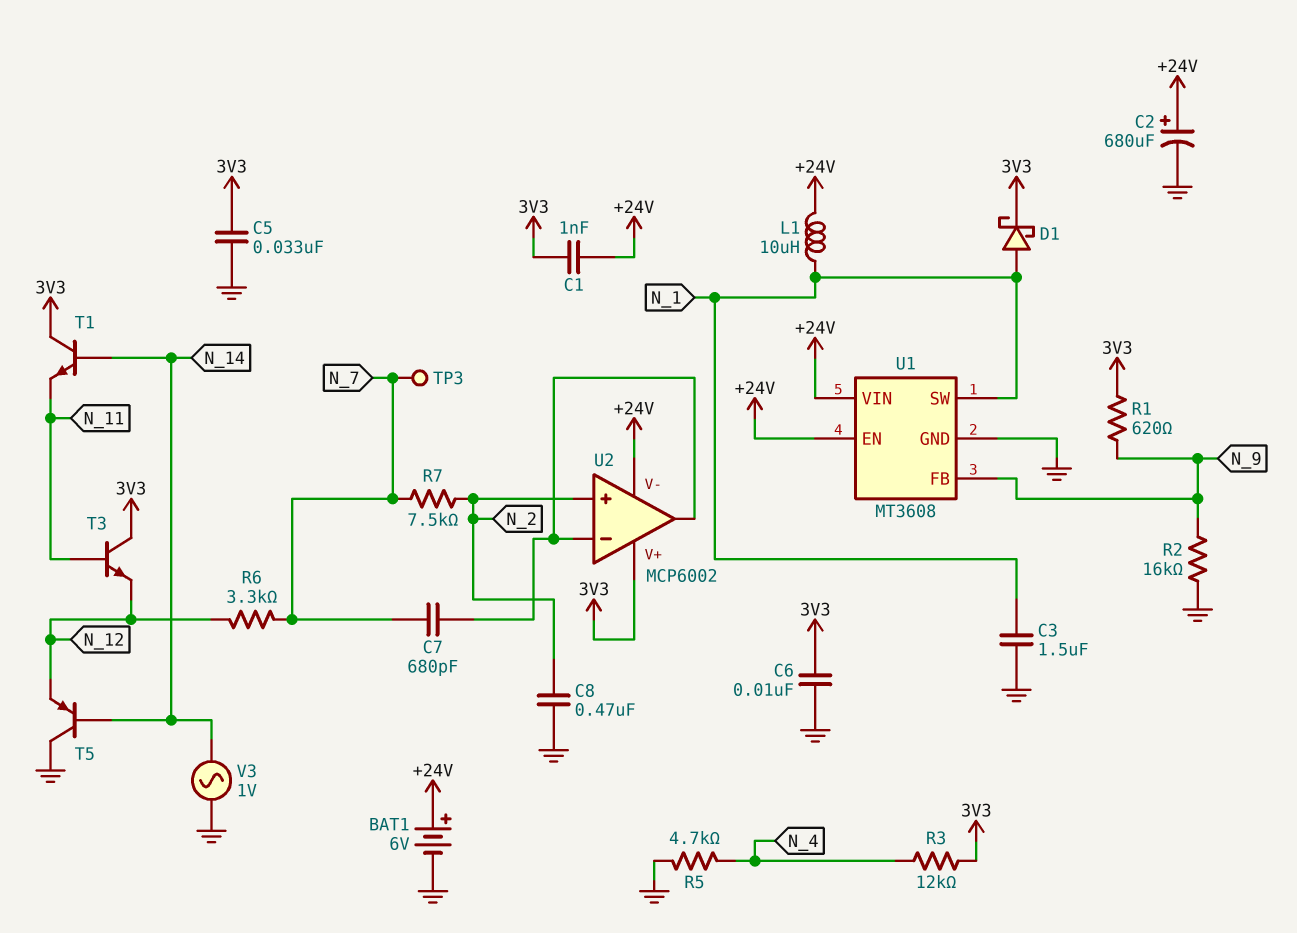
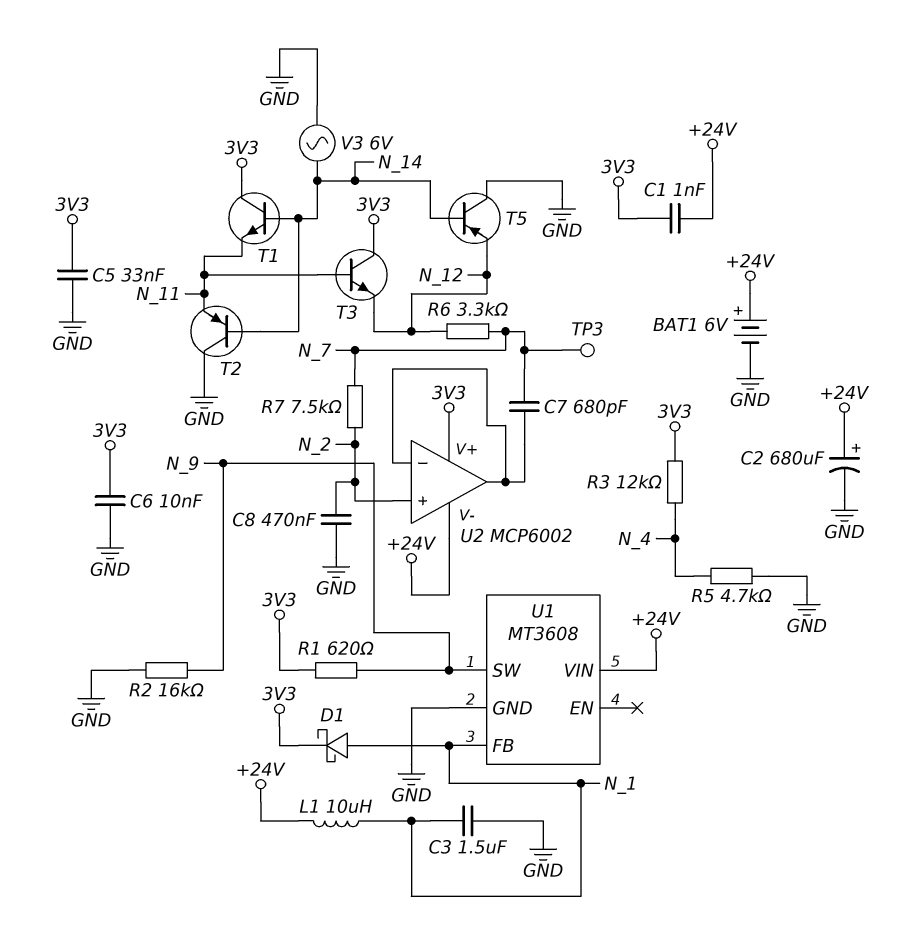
T2: none -> PNP (B N_14, C GND, E N_11)
U1 pin EN: +24V -> none
U1 pin FB: N_9 -> N_1
U1 pin SW: N_1 -> N_9
V3: AC 1V (GND, N_14) -> AC 6V (GND, N_14)

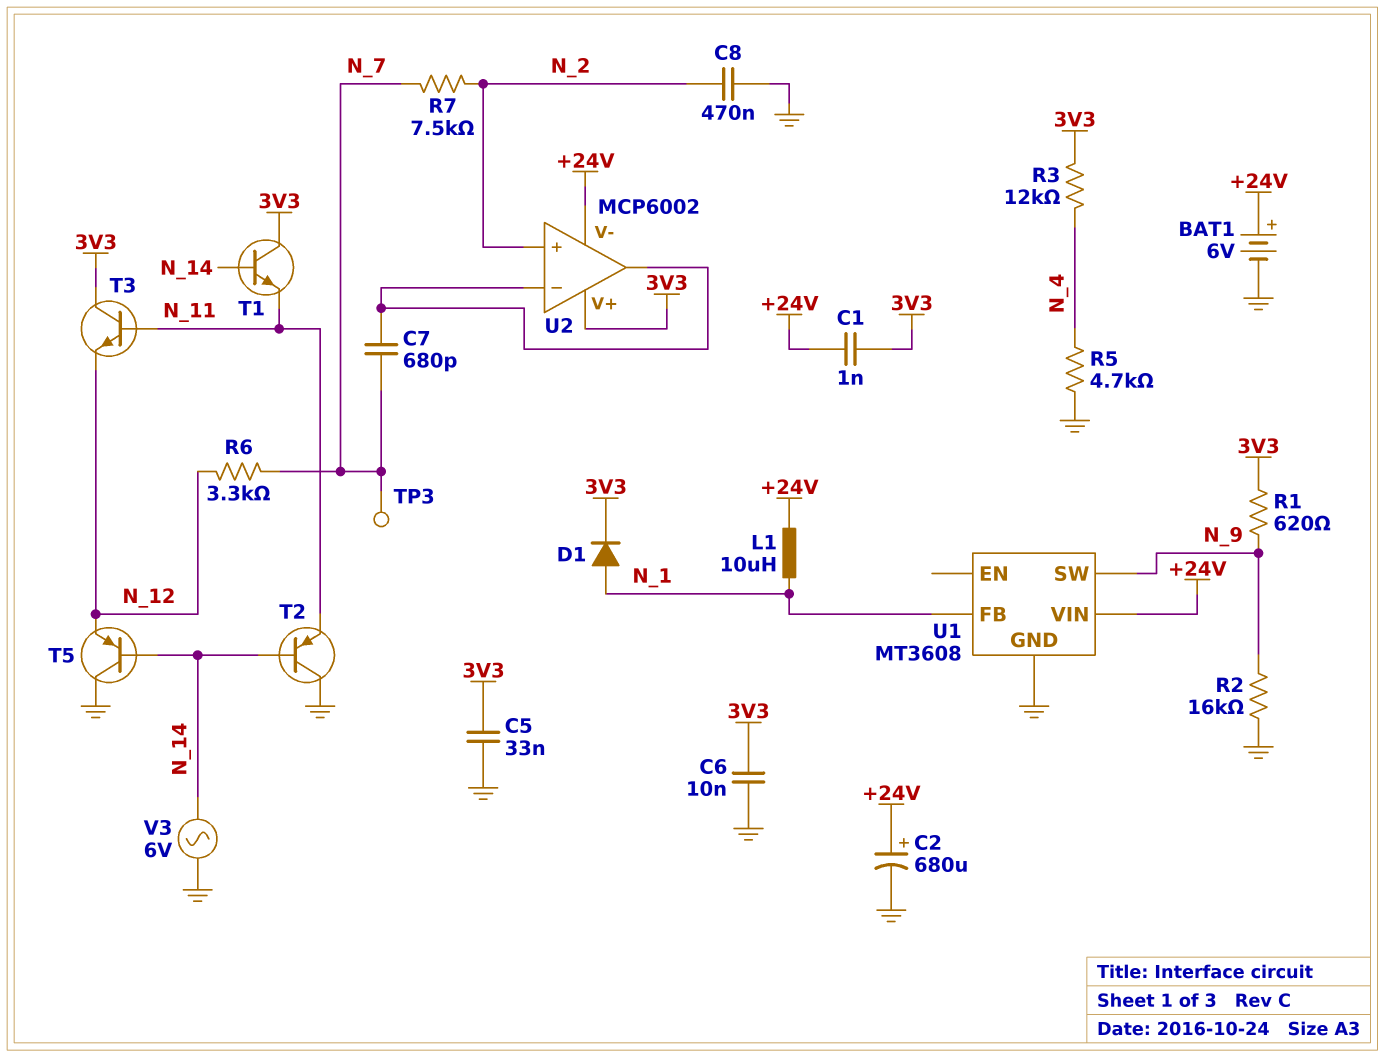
C3: 1.5uF (GND, N_1) -> none
D1: schottky (A N_1, K 3V3) -> diode (A N_1, K 3V3)

